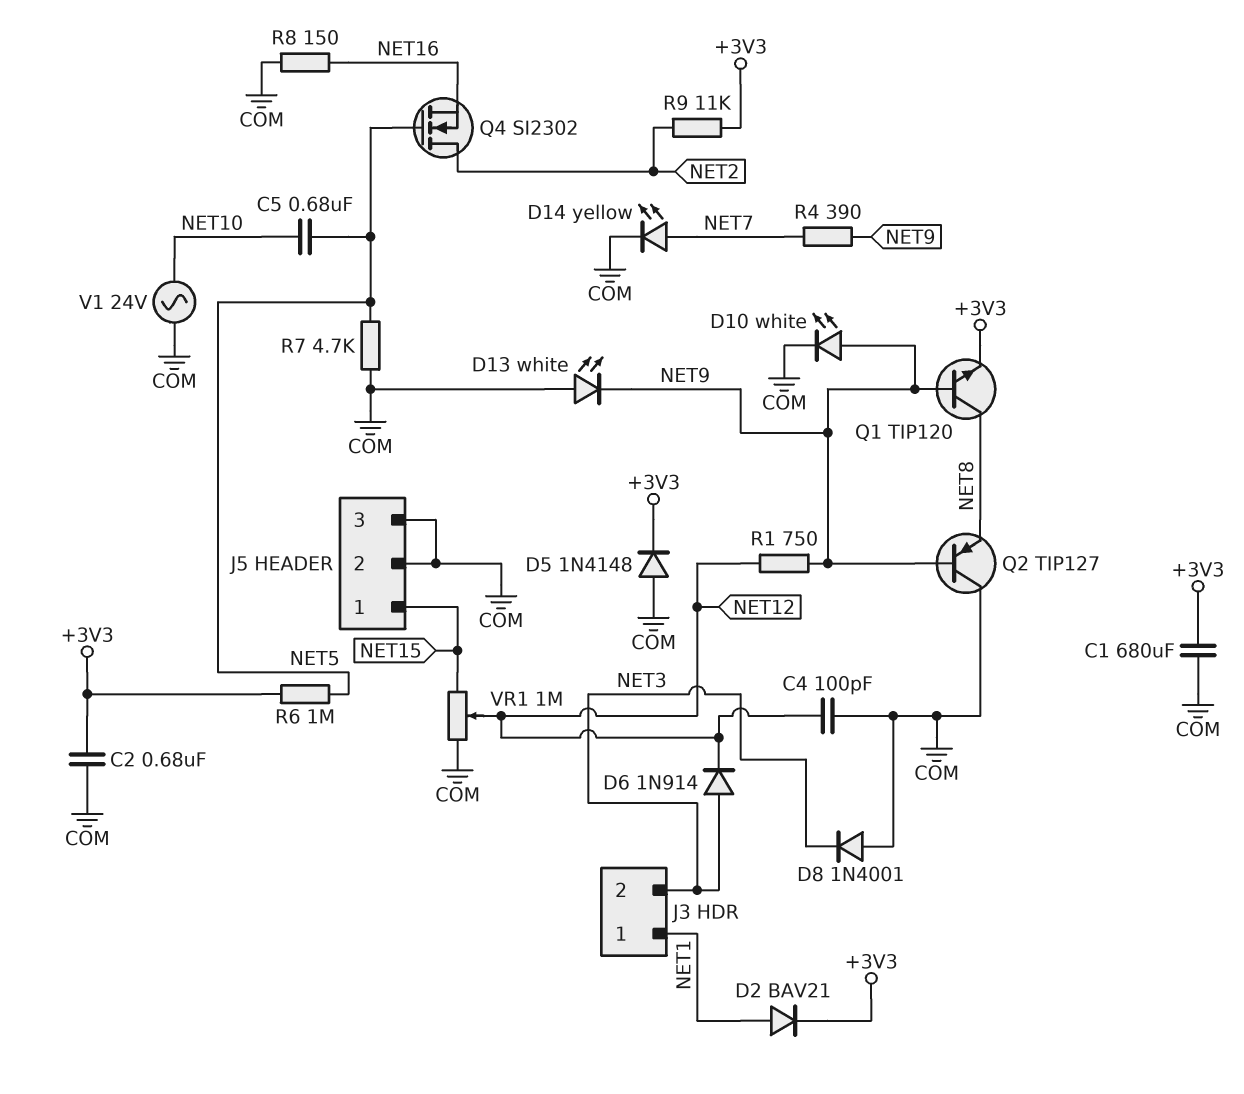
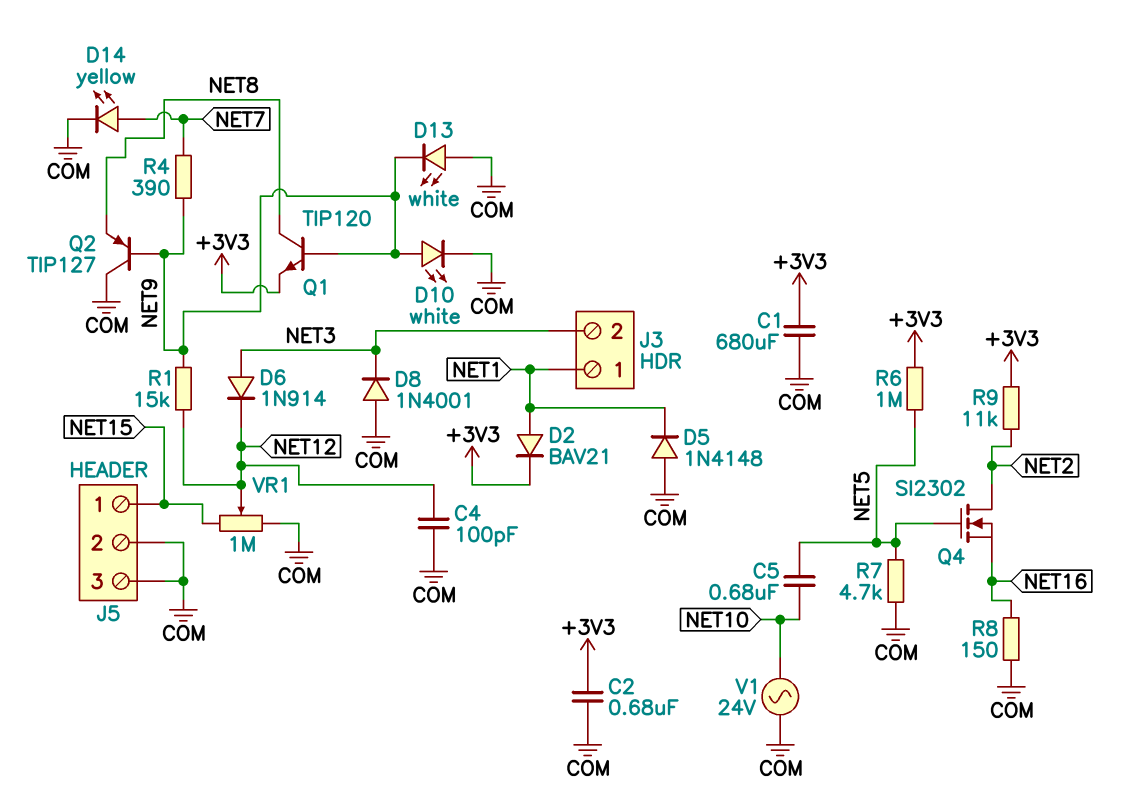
D5: diode 1N4148 (A COM, K +3V3) -> diode 1N4148 (A COM, K NET1)
R1: 750 (NET9, NET12) -> 15k (NET9, NET12)

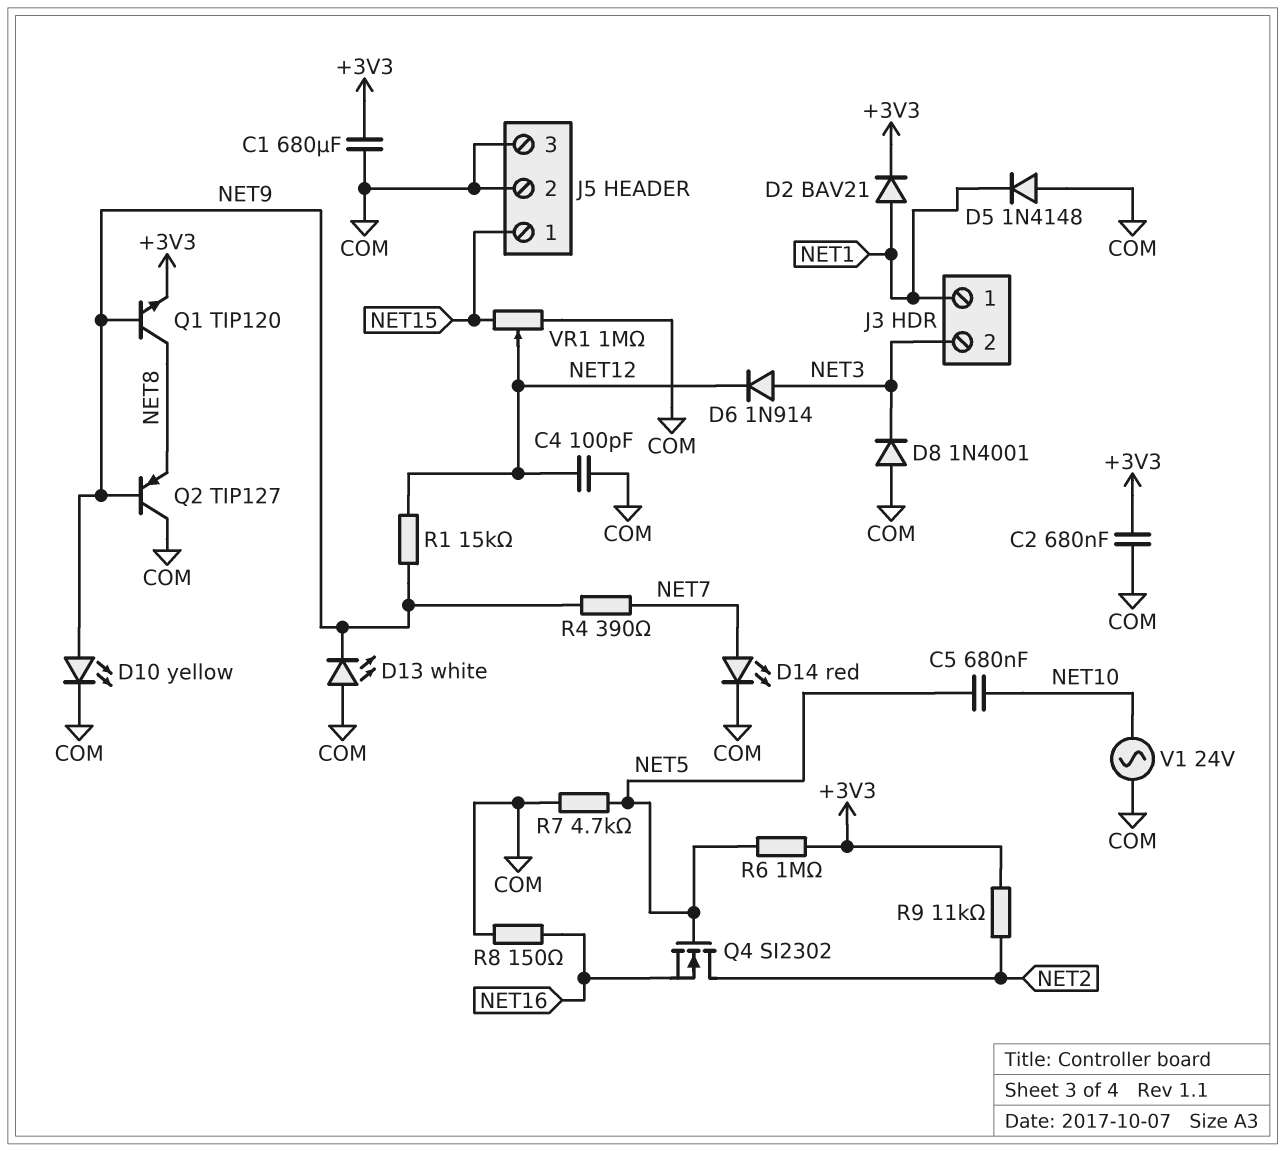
D10: LED white (A NET9, K COM) -> LED yellow (A NET9, K COM)
D14: LED yellow (A NET7, K COM) -> LED red (A NET7, K COM)

